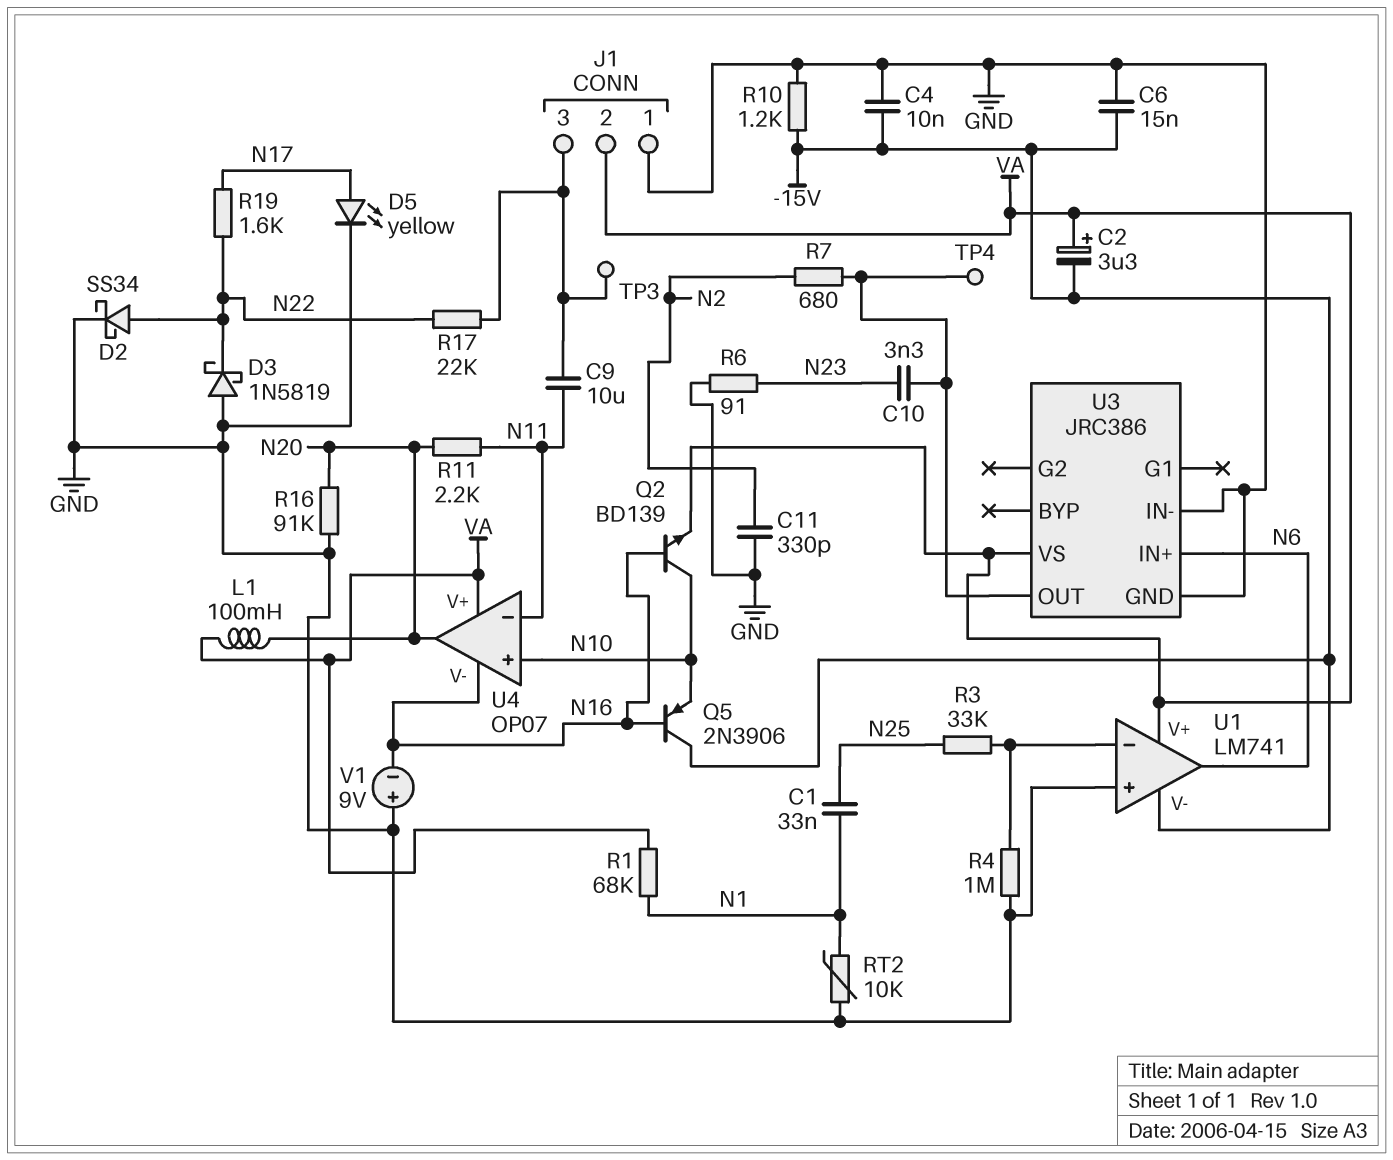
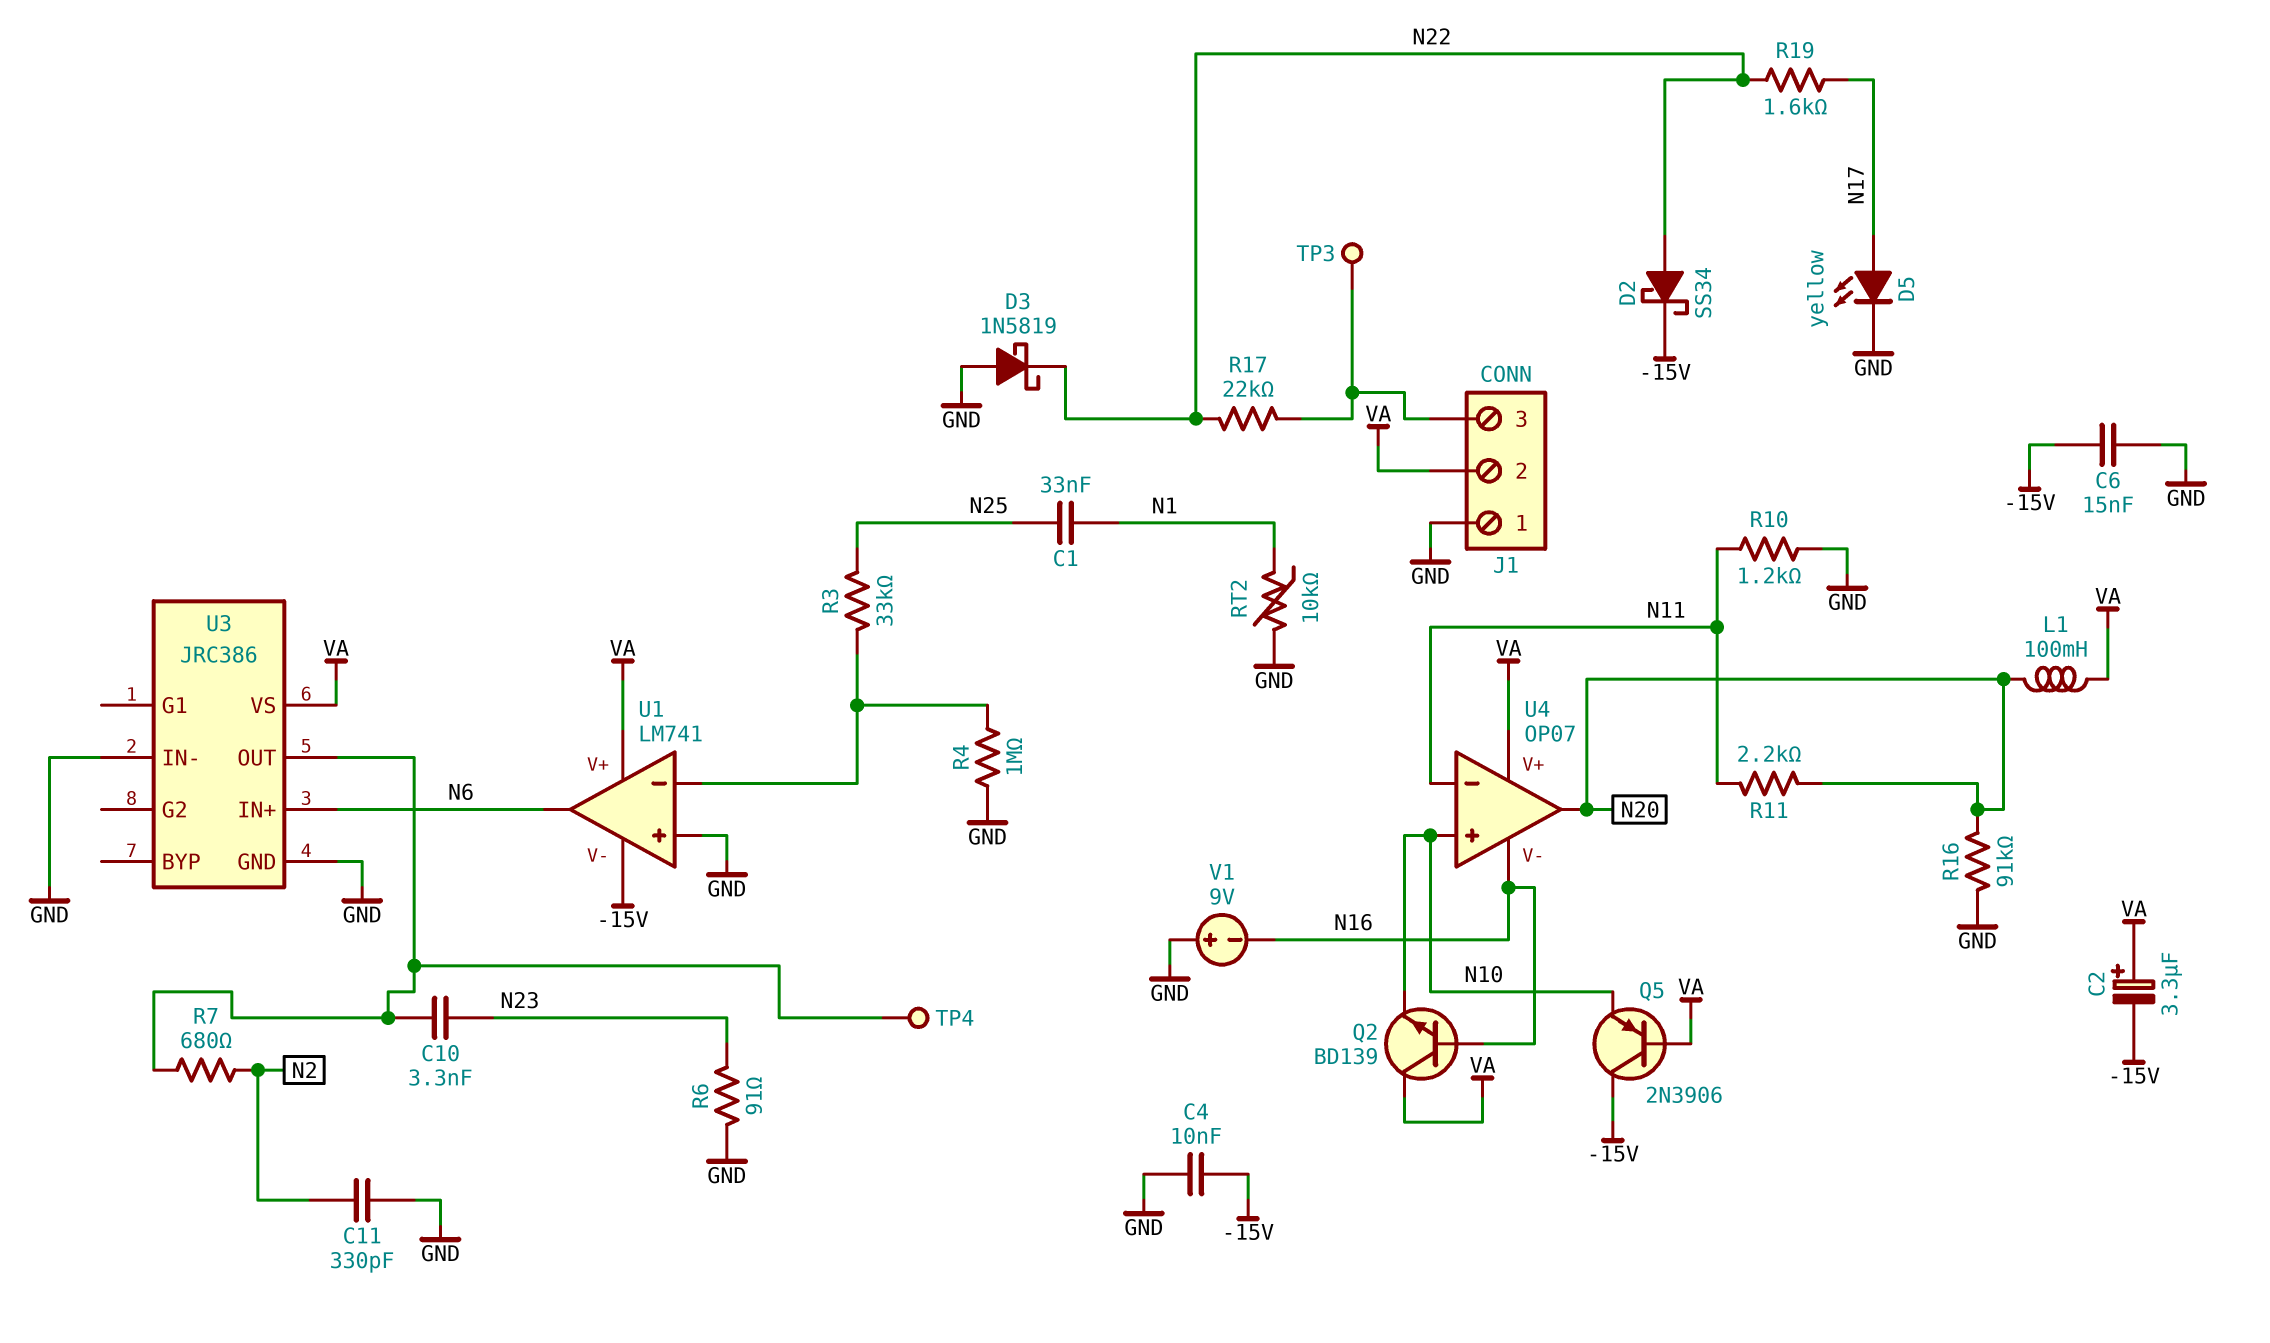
C9: 10uF (J1/3, N11) -> none
D2: schottky SS34 (A N22, K GND) -> schottky SS34 (A N22, K -15V)
Q2: NPN BD139 (B N16, C N10, E VA) -> NPN BD139 (B N16, C VA, E N10)
Q5: PNP 2N3906 (B N16, C -15V, E N10) -> PNP 2N3906 (B VA, C -15V, E N10)
R1: 68k (N1, VA) -> none
R10: 1.2k (-15V, GND) -> 1.2k (GND, N11)

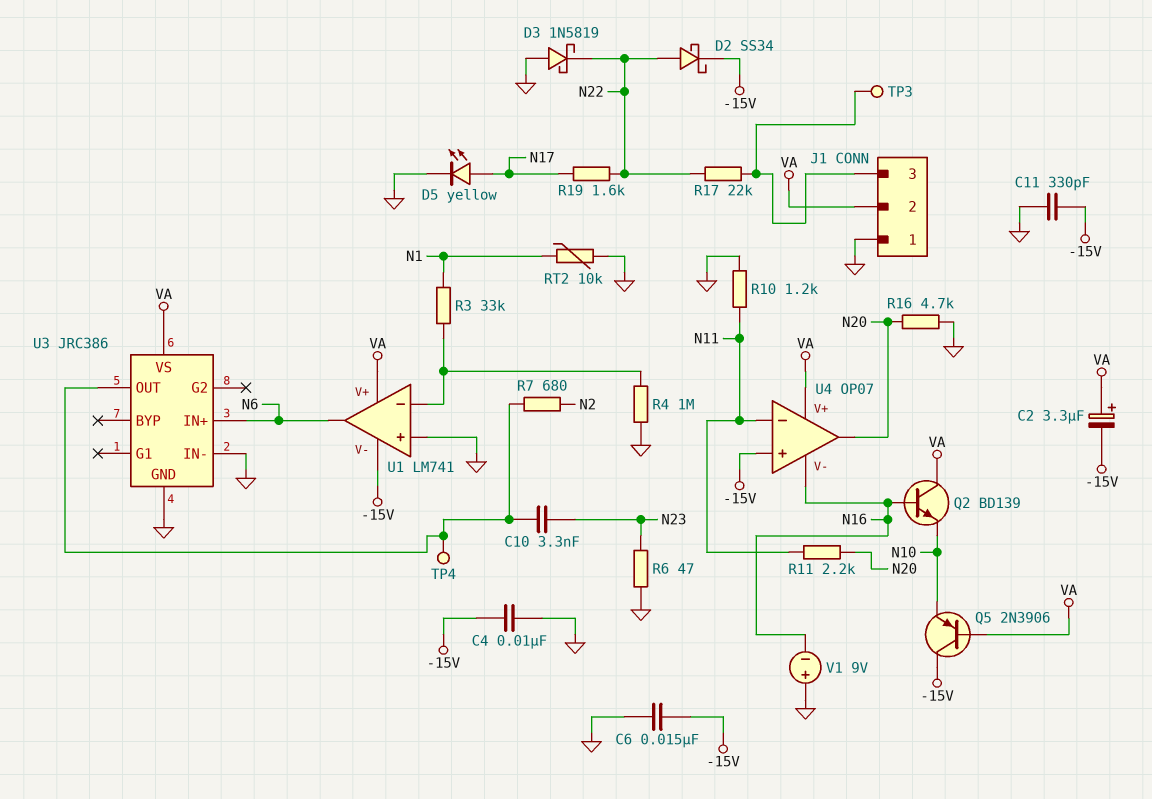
C1: 33nF (N1, N25) -> none
C11: 330pF (GND, N2) -> 330pF (-15V, GND)
L1: 100mH (N20, VA) -> none
R3: 33k (N25, U1/in-) -> 33k (N1, U1/in-)
R6: 91 (GND, N23) -> 47 (GND, N23)
R16: 91k (GND, N20) -> 4.7k (GND, N20)
U4 pin in+: N10 -> -15V

